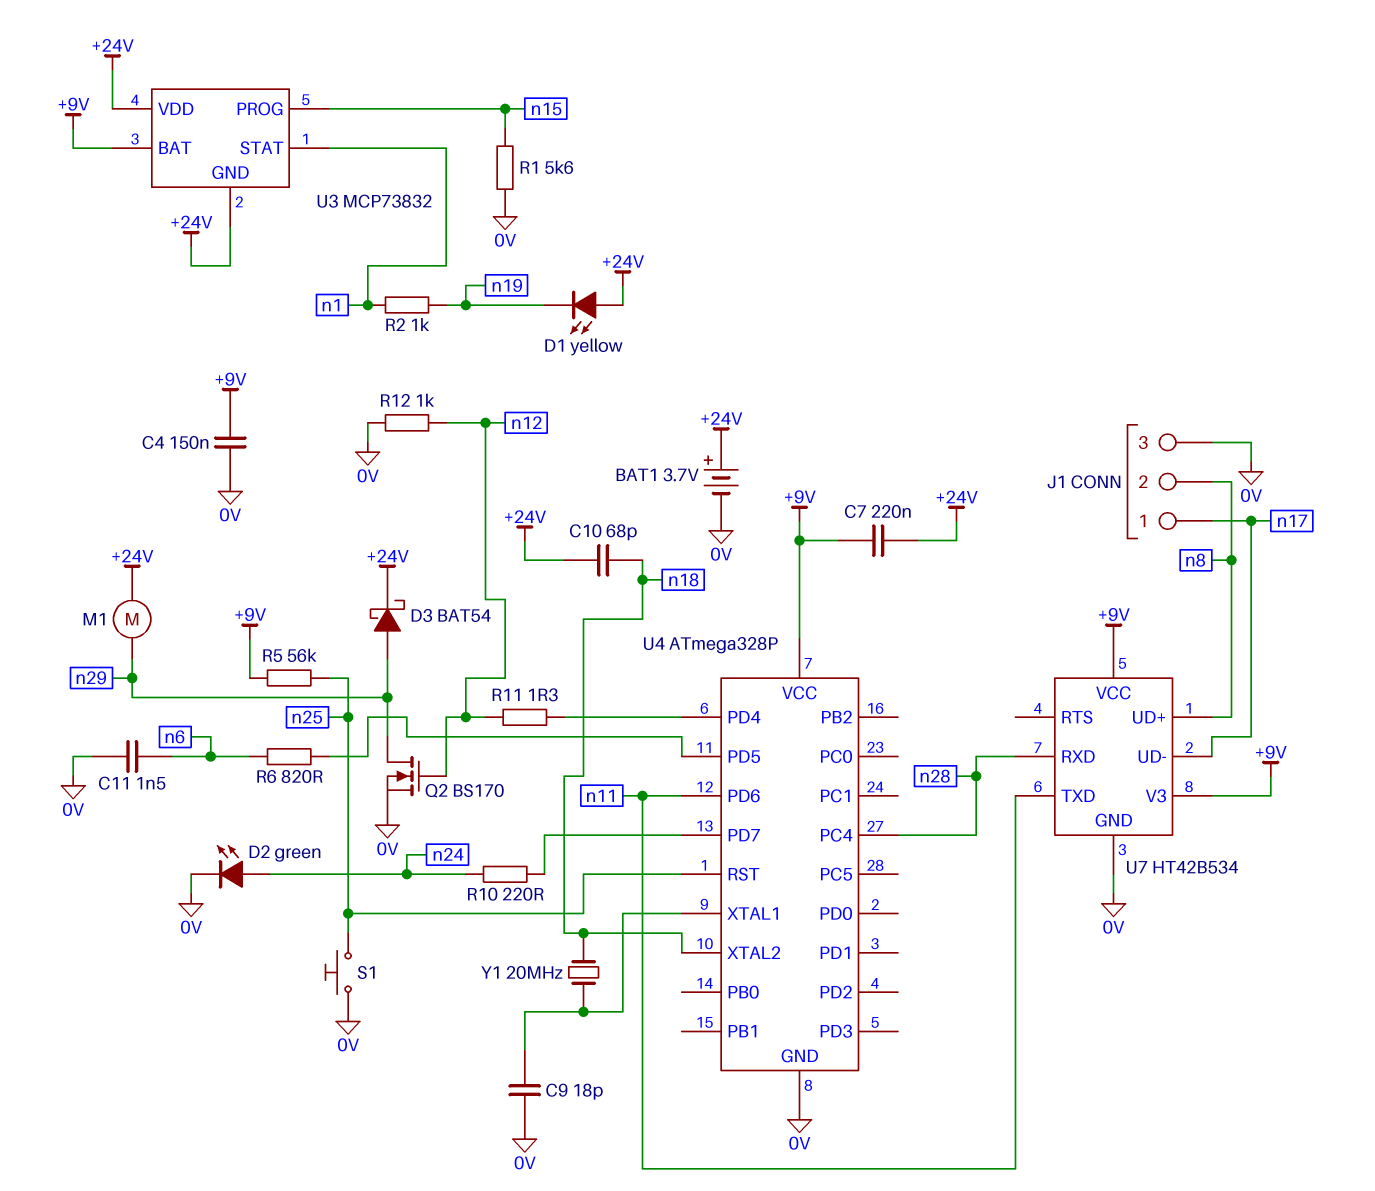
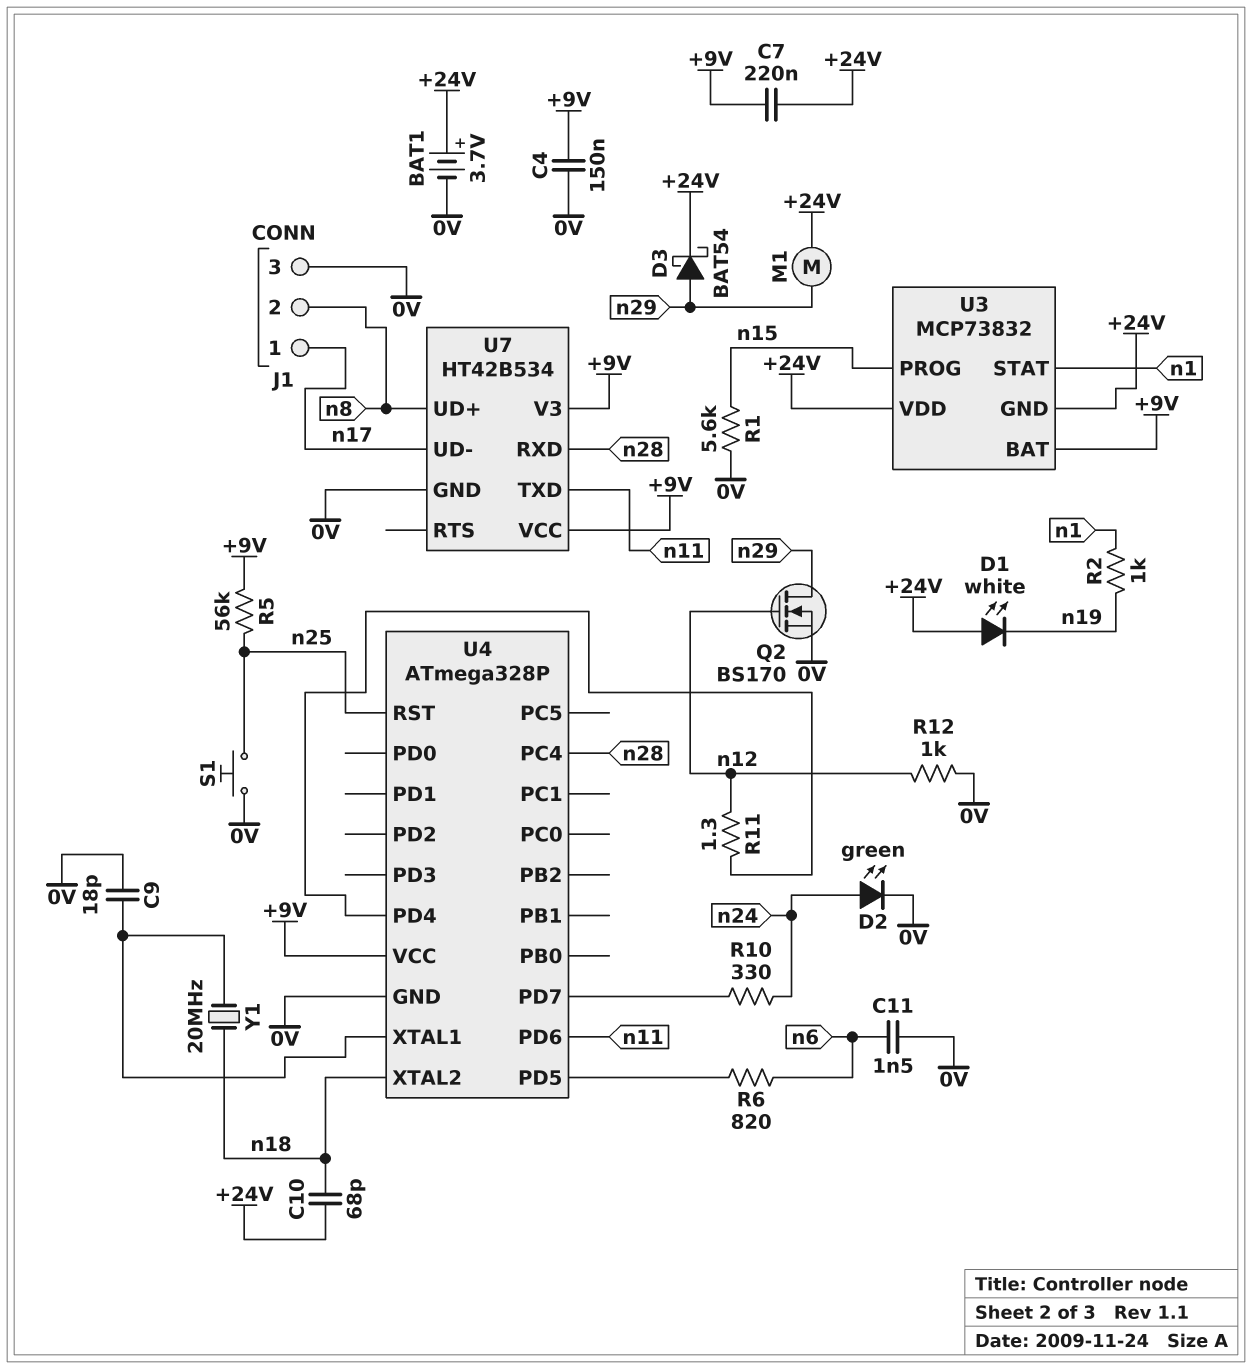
D1: LED yellow (A +24V, K n19) -> LED white (A +24V, K n19)
R10: 220 (U4/PD7, n24) -> 330 (U4/PD7, n24)

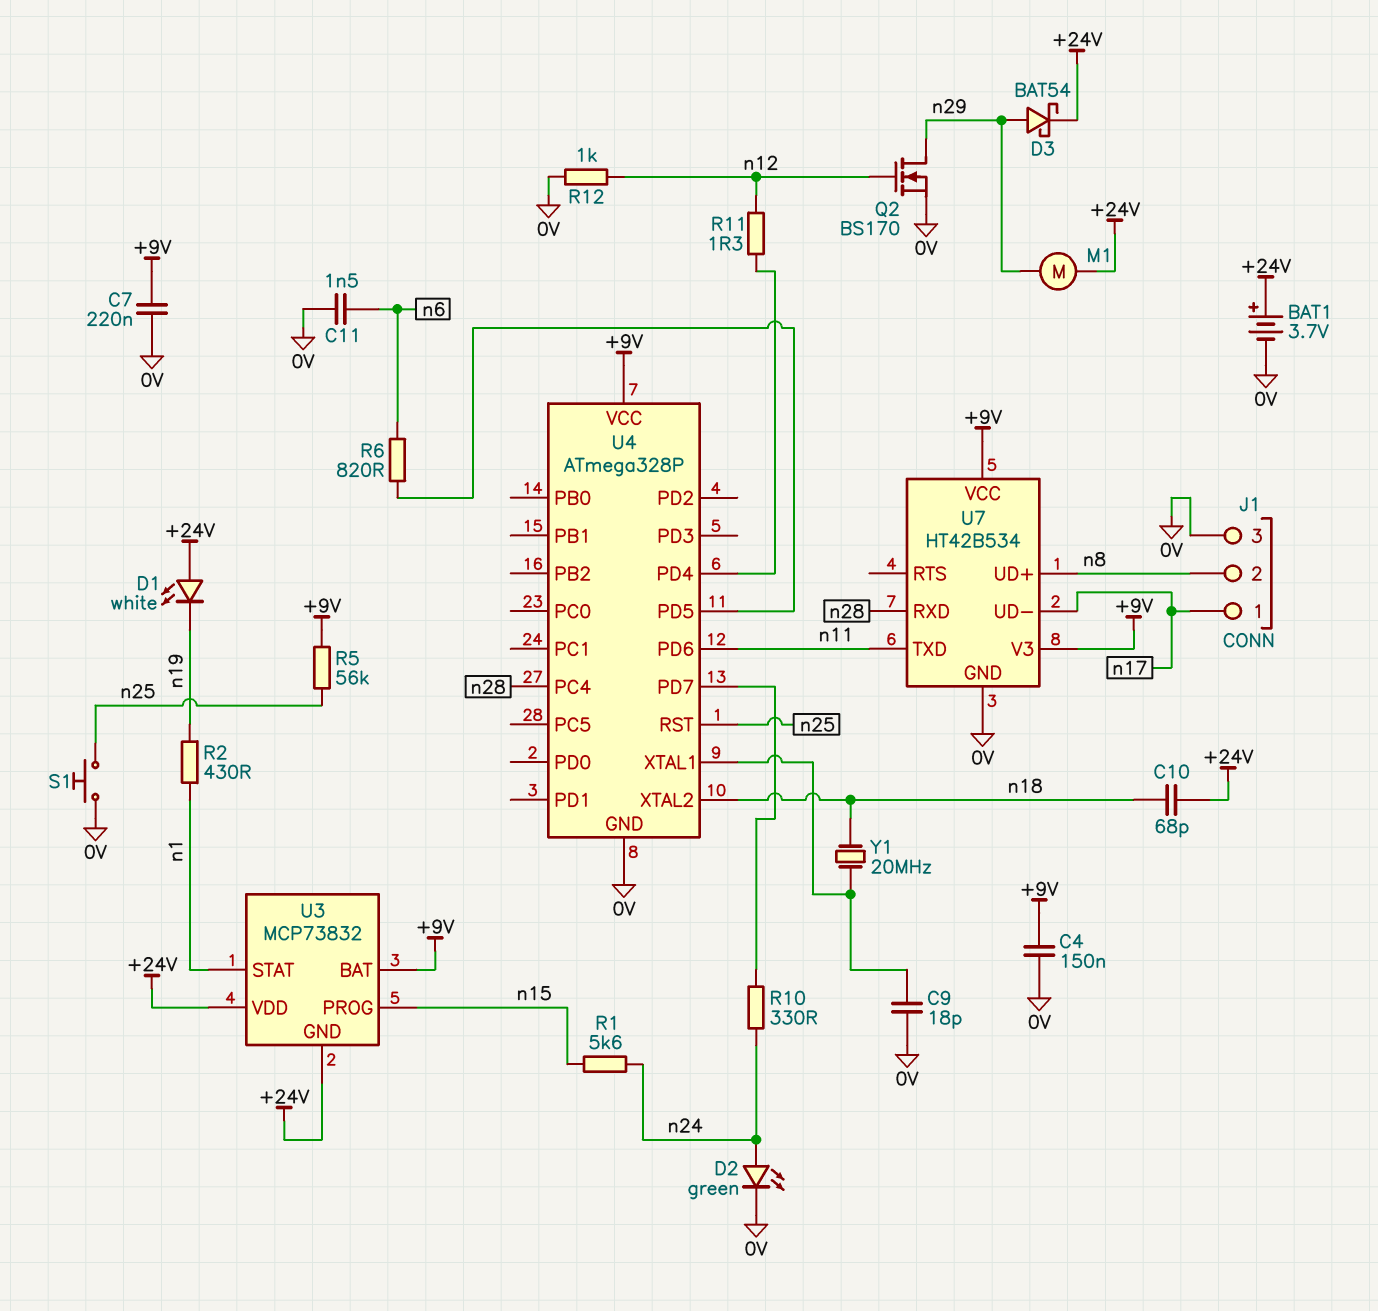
C7: 220nF (+9V, +24V) -> 220nF (+9V, 0V)
R1: 5.6k (0V, n15) -> 5.6k (n15, n24)
R2: 1k (n1, n19) -> 430 (n1, n19)

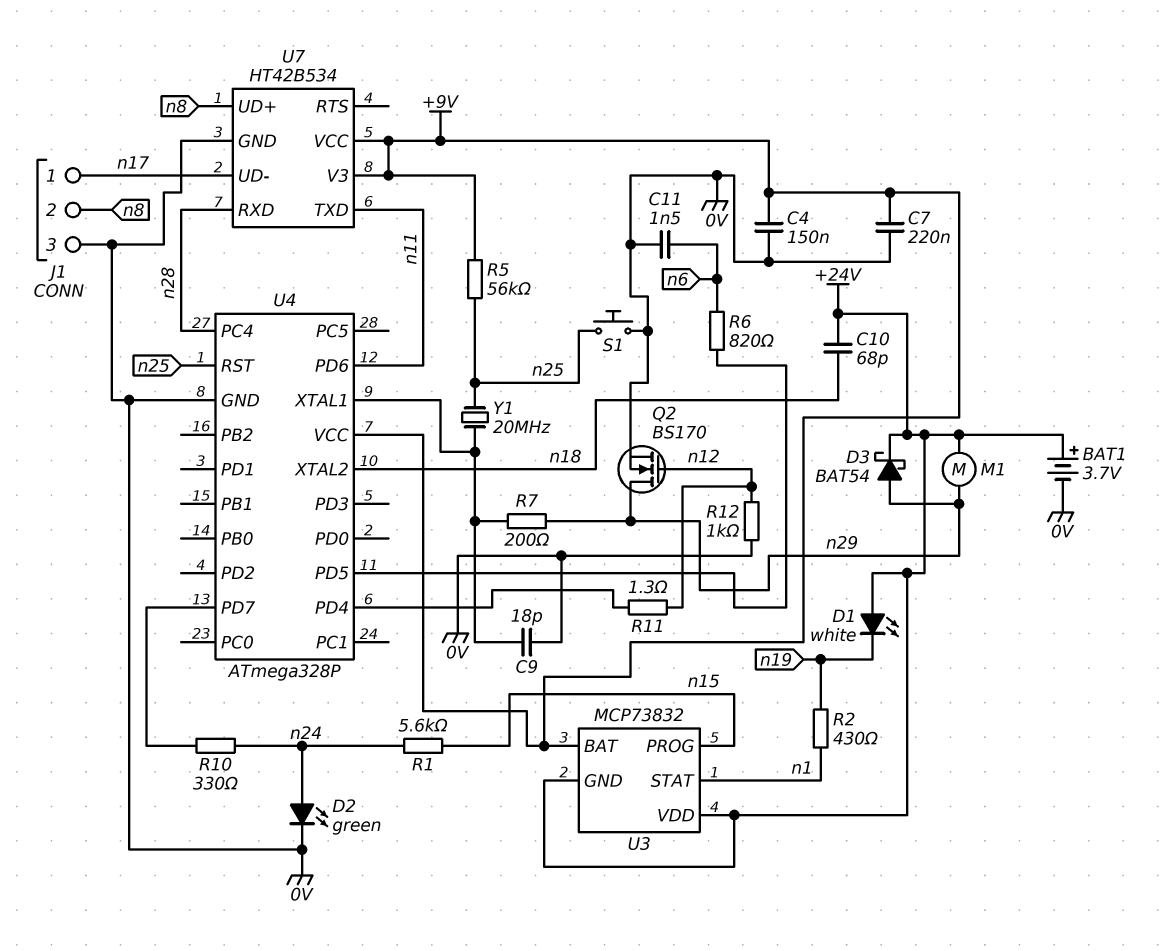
R7: none -> 200 (U4/XTAL1, n29)
Y1: 20MHz (U4/XTAL1, n18) -> 20MHz (U4/XTAL1, n25)

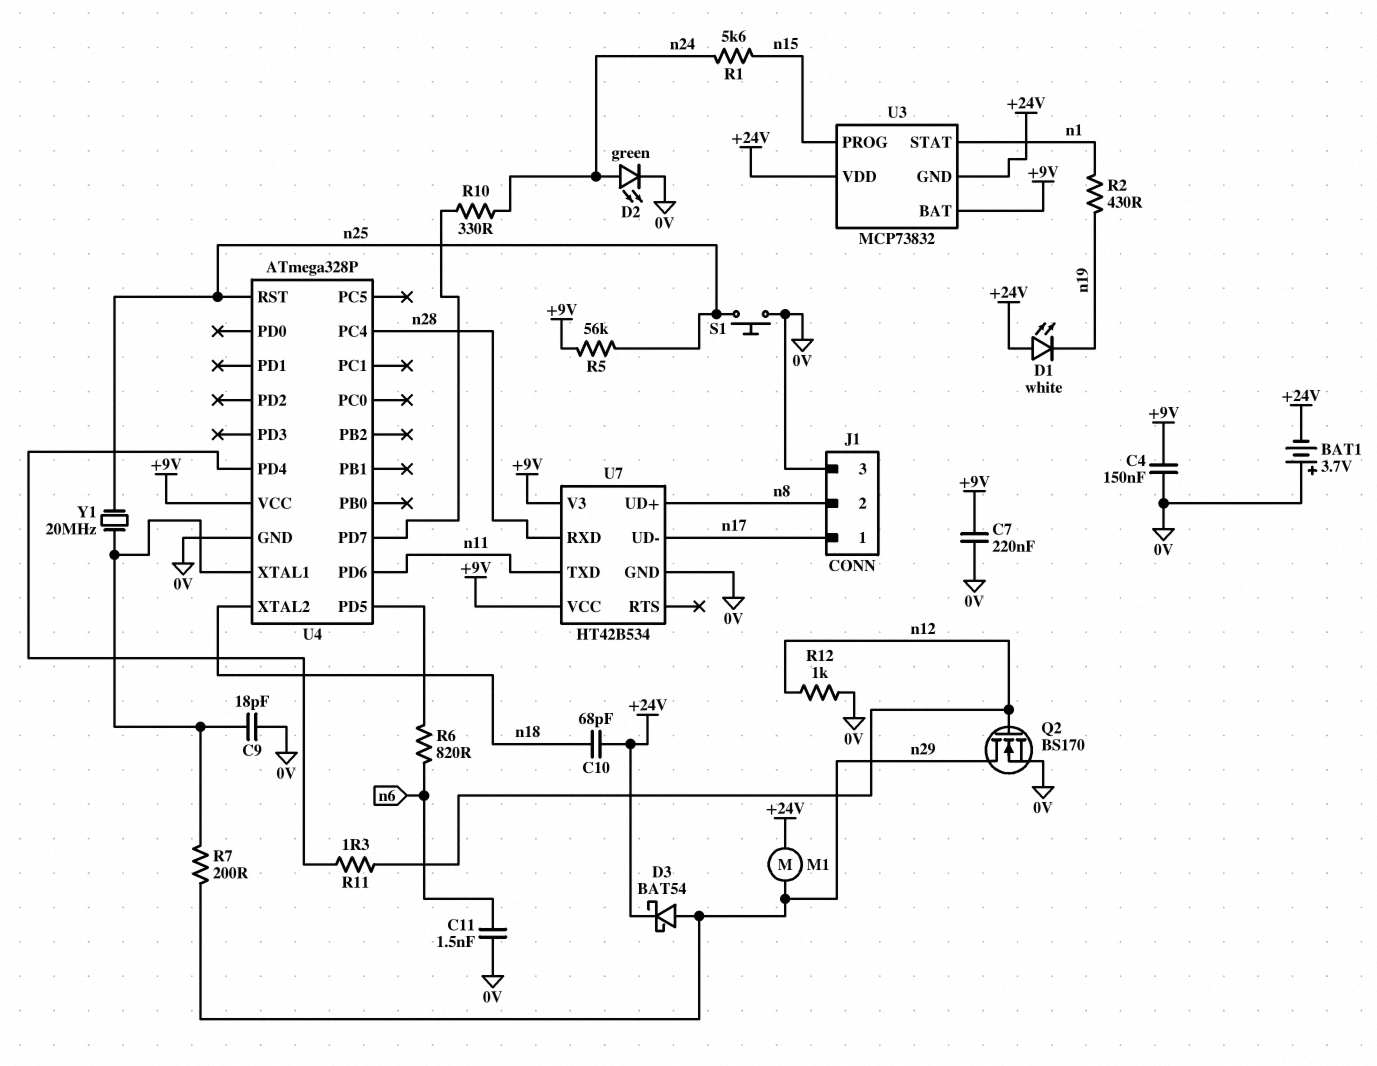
BAT1: 3.7V (plus +24V, minus 0V) -> 3.7V (plus 0V, minus +24V)

